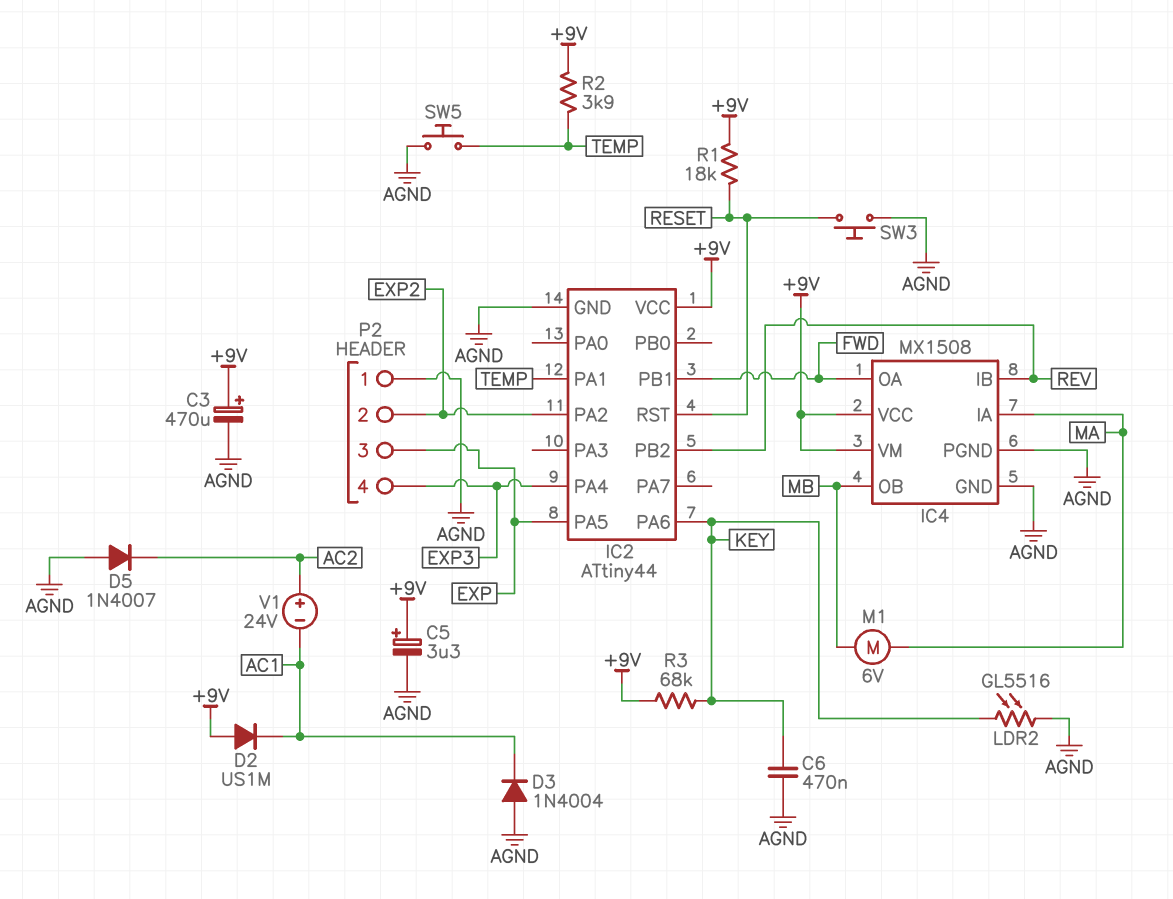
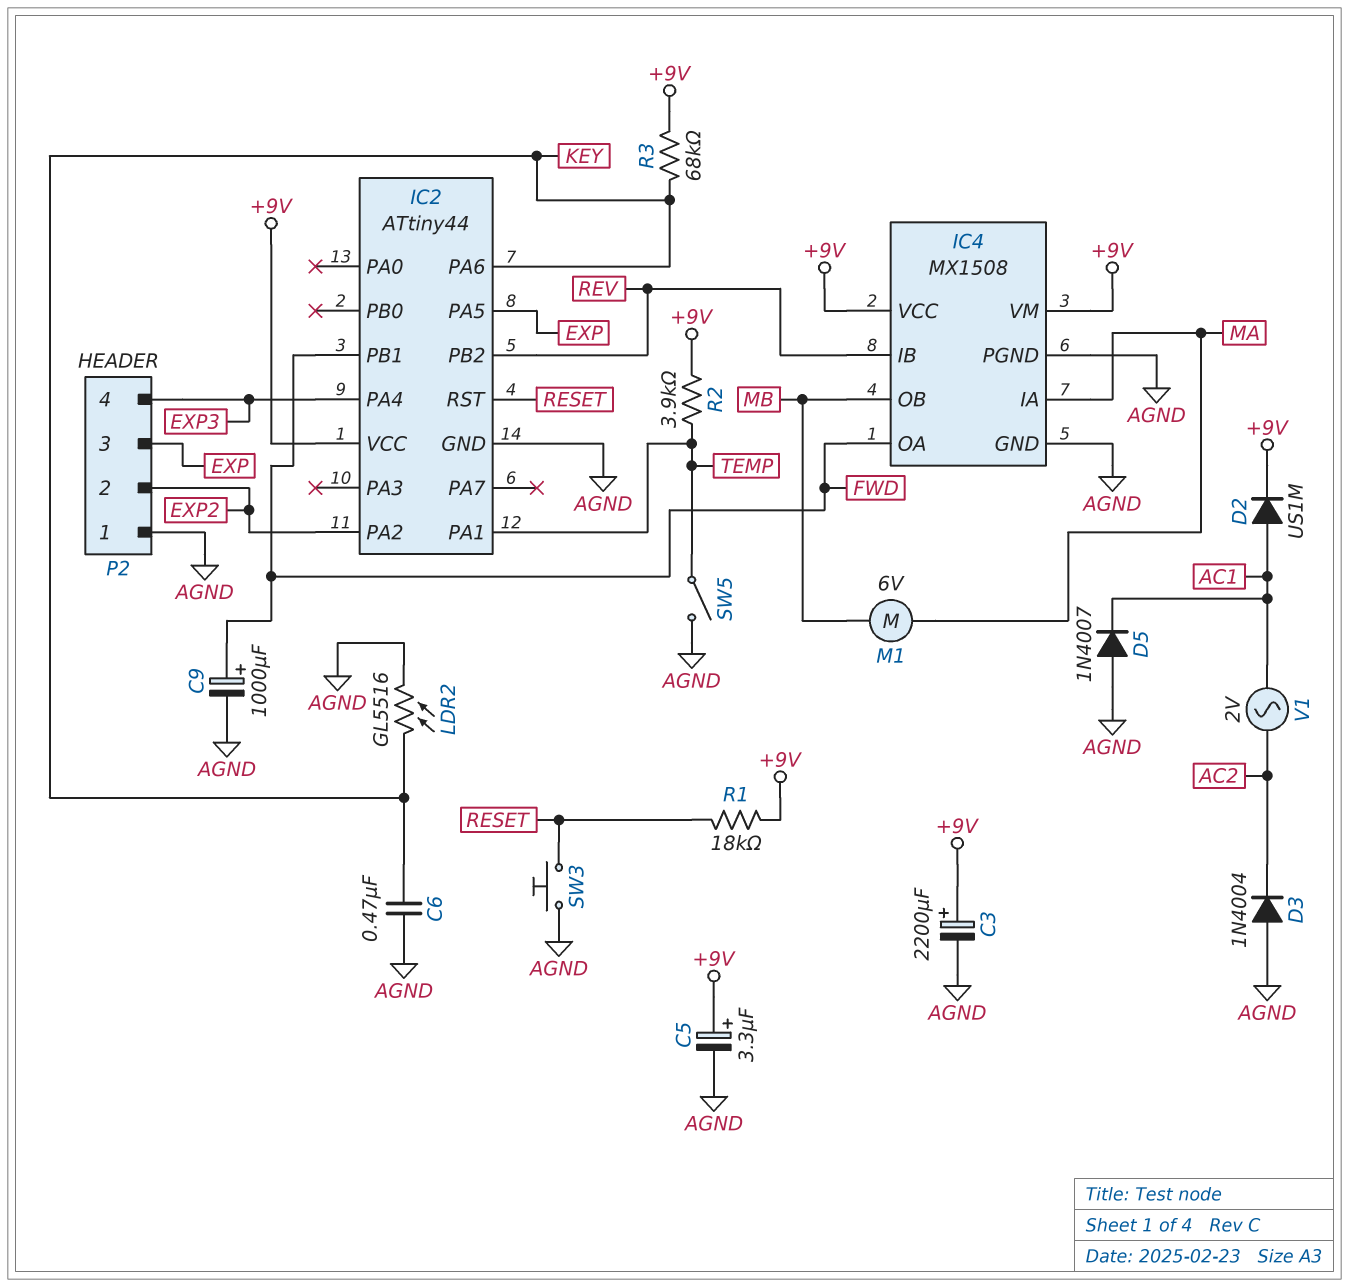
C3: 470uF (plus +9V, minus AGND) -> 2200uF (plus +9V, minus AGND)
C9: none -> 1000uF (plus FWD, minus AGND)
D2: diode US1M (A +9V, K AC1) -> diode US1M (A AC1, K +9V)
D3: diode 1N4004 (A AGND, K AC1) -> diode 1N4004 (A AGND, K AC2)
D5: diode 1N4007 (A AGND, K AC2) -> diode 1N4007 (A AGND, K AC1)
SW5: button (AGND, TEMP) -> switch (AGND, TEMP)
V1: 24V (plus AC2, minus AC1) -> AC 2V (AC1, AC2)

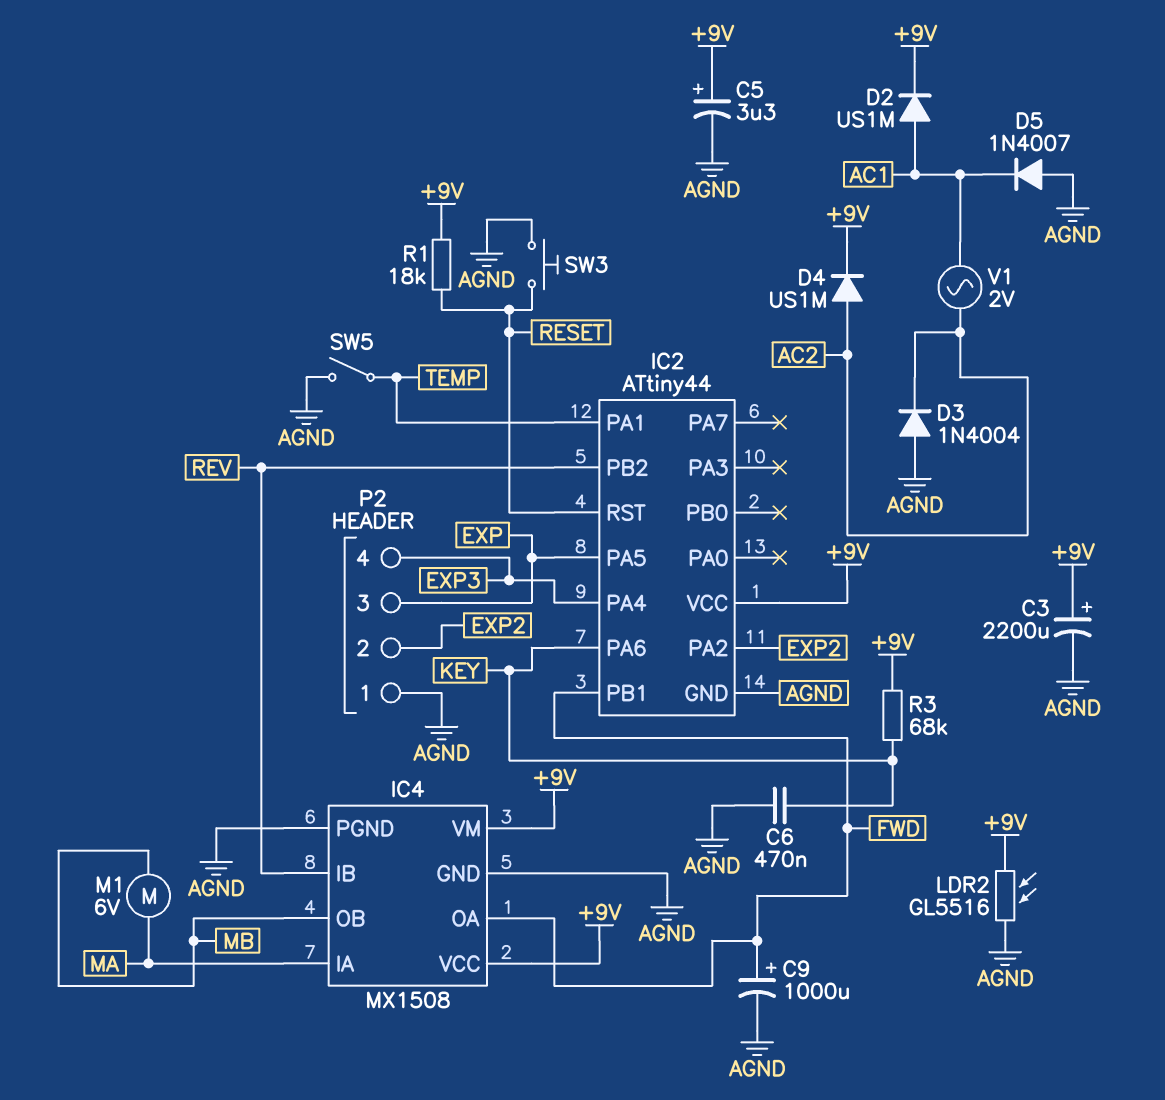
D4: none -> diode US1M (A AC2, K +9V)
LDR2: GL5516 (AGND, KEY) -> GL5516 (+9V, AGND)
R2: 3.9k (+9V, TEMP) -> none

